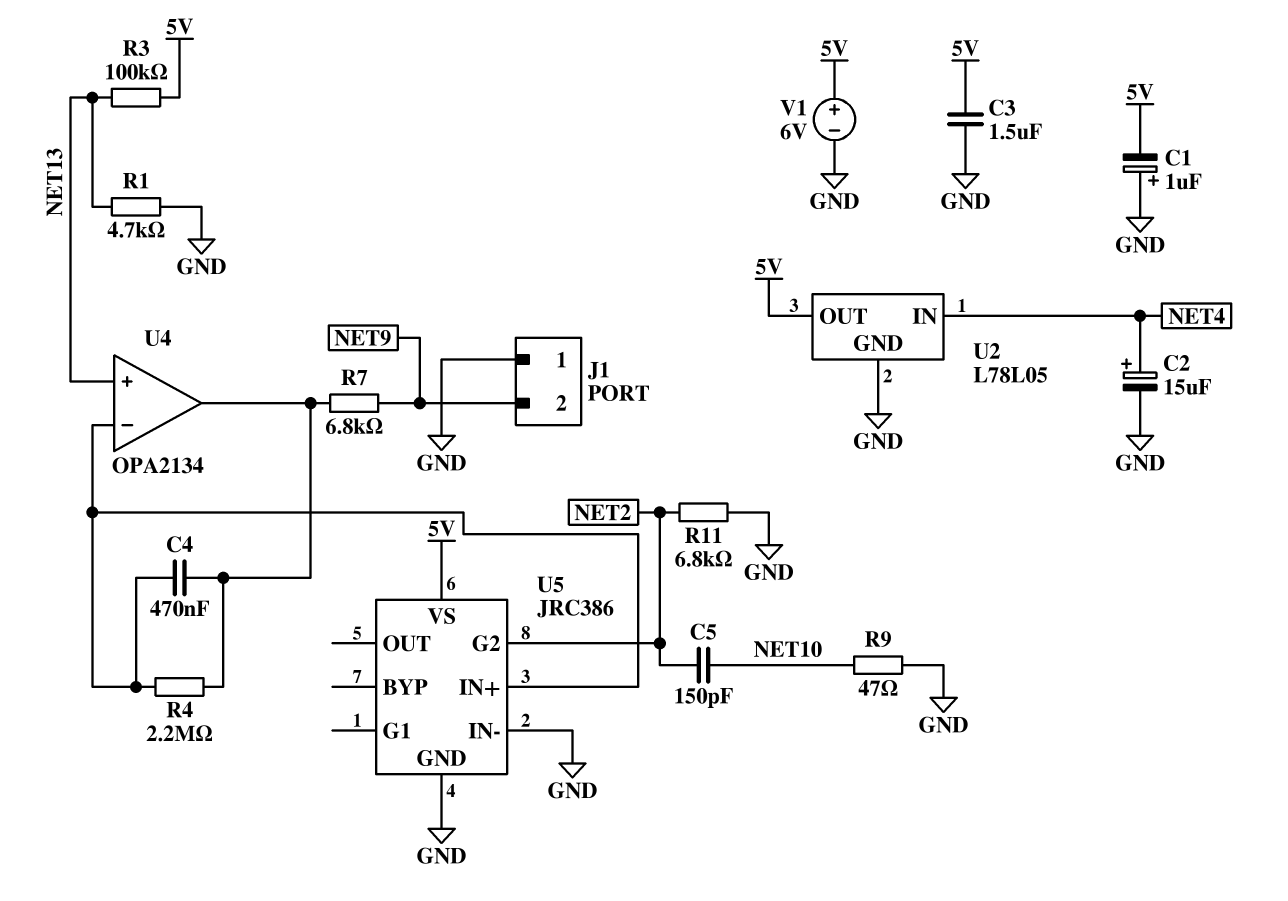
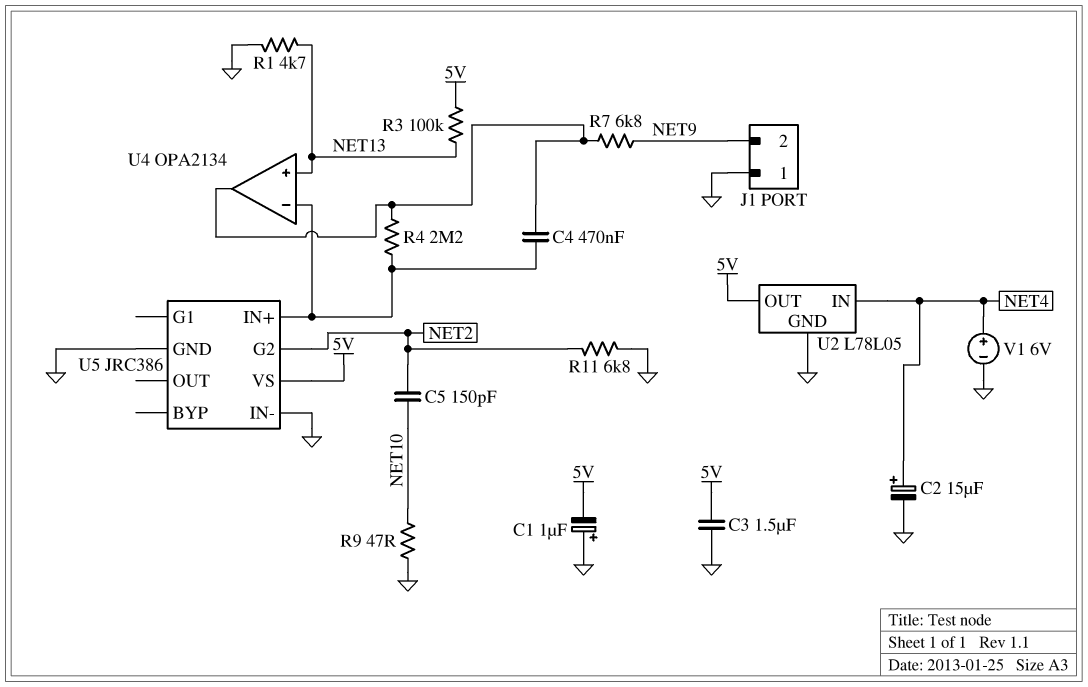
V1: 6V (plus 5V, minus GND) -> 6V (plus NET4, minus GND)

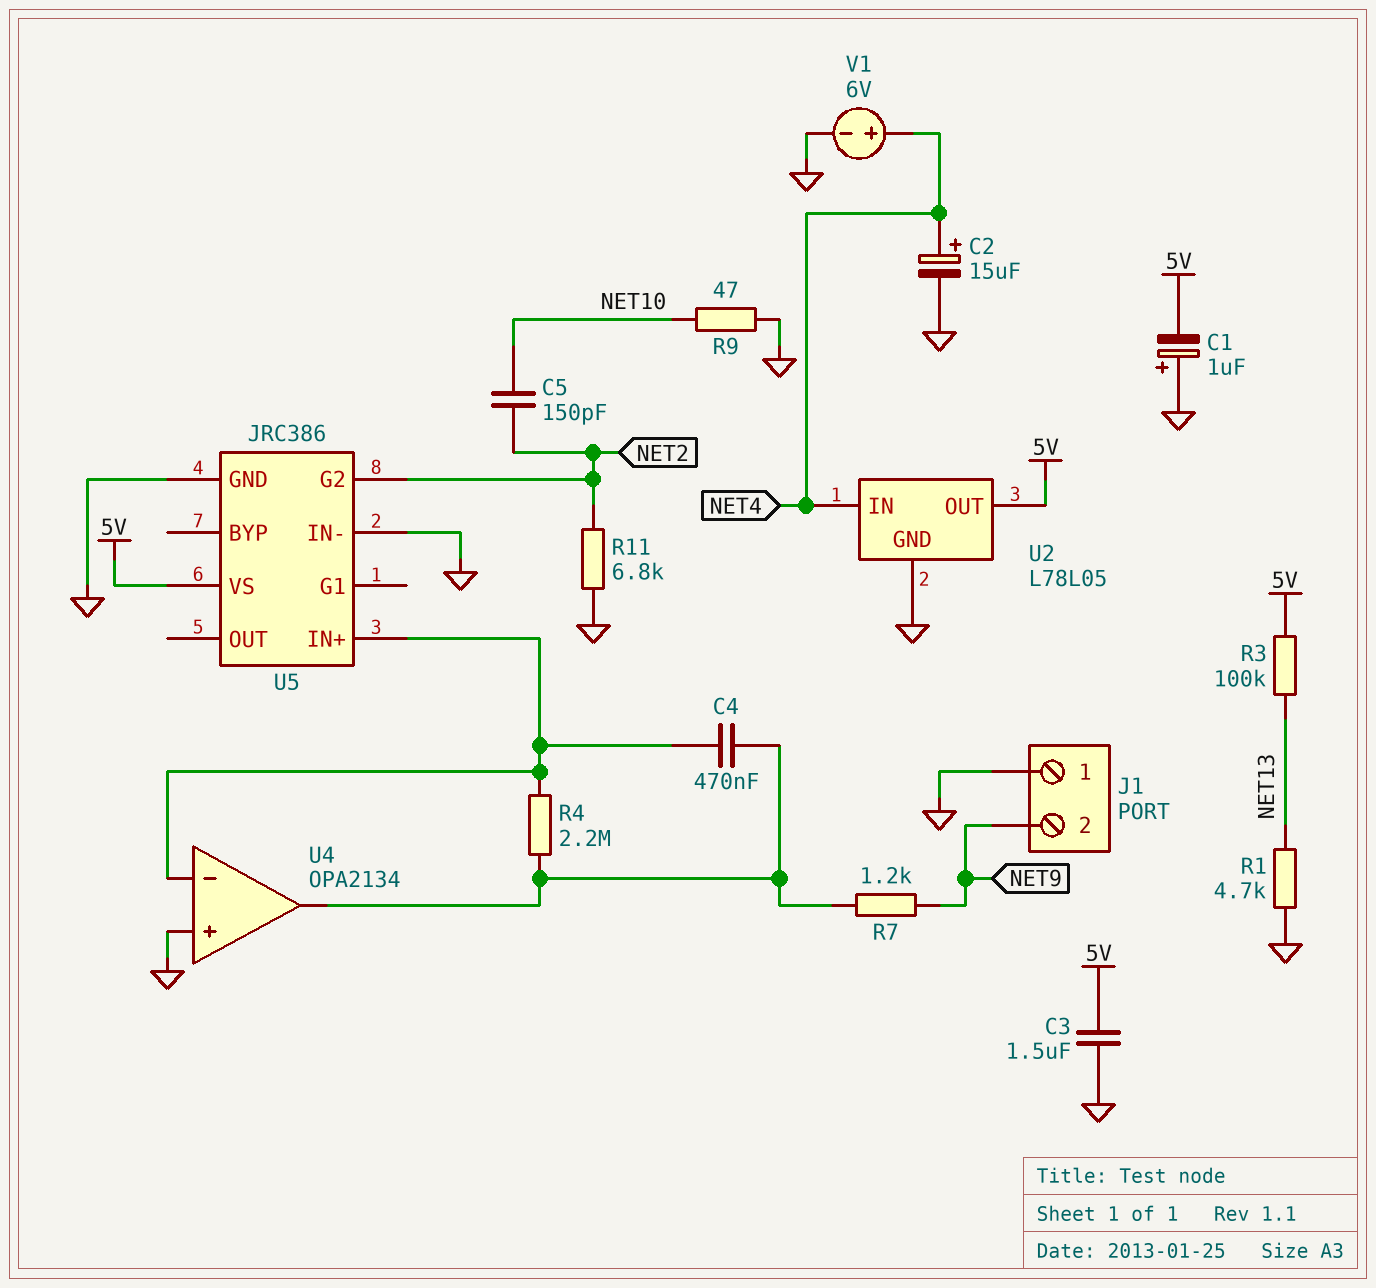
R7: 6.8k (NET9, U4/out) -> 1.2k (NET9, U4/out)
U4 pin in+: NET13 -> GND

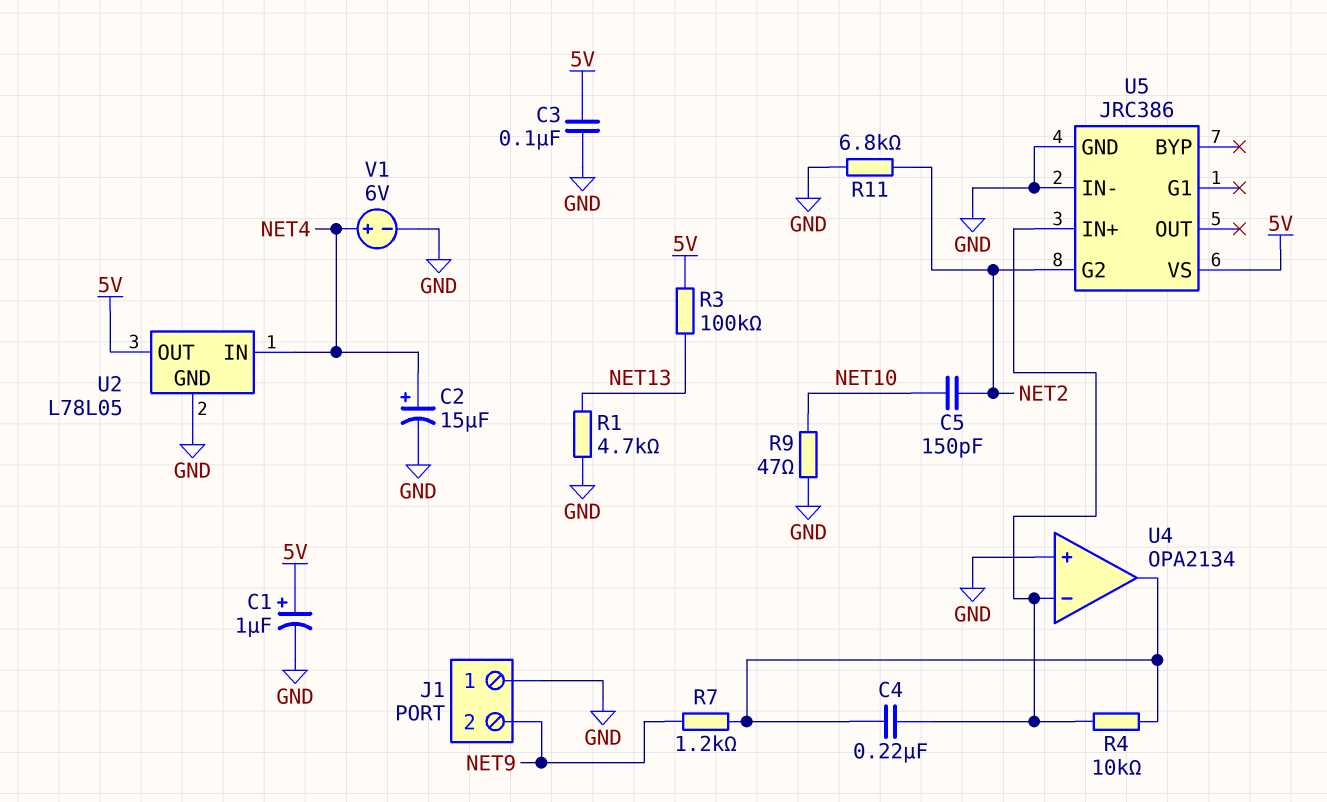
C1: 1uF (plus GND, minus 5V) -> 1uF (plus 5V, minus GND)
C3: 1.5uF (5V, GND) -> 100nF (5V, GND)
C4: 470nF (U4/in-, U4/out) -> 220nF (U4/in-, U4/out)
R4: 2.2M (U4/in-, U4/out) -> 10k (U4/in-, U4/out)

